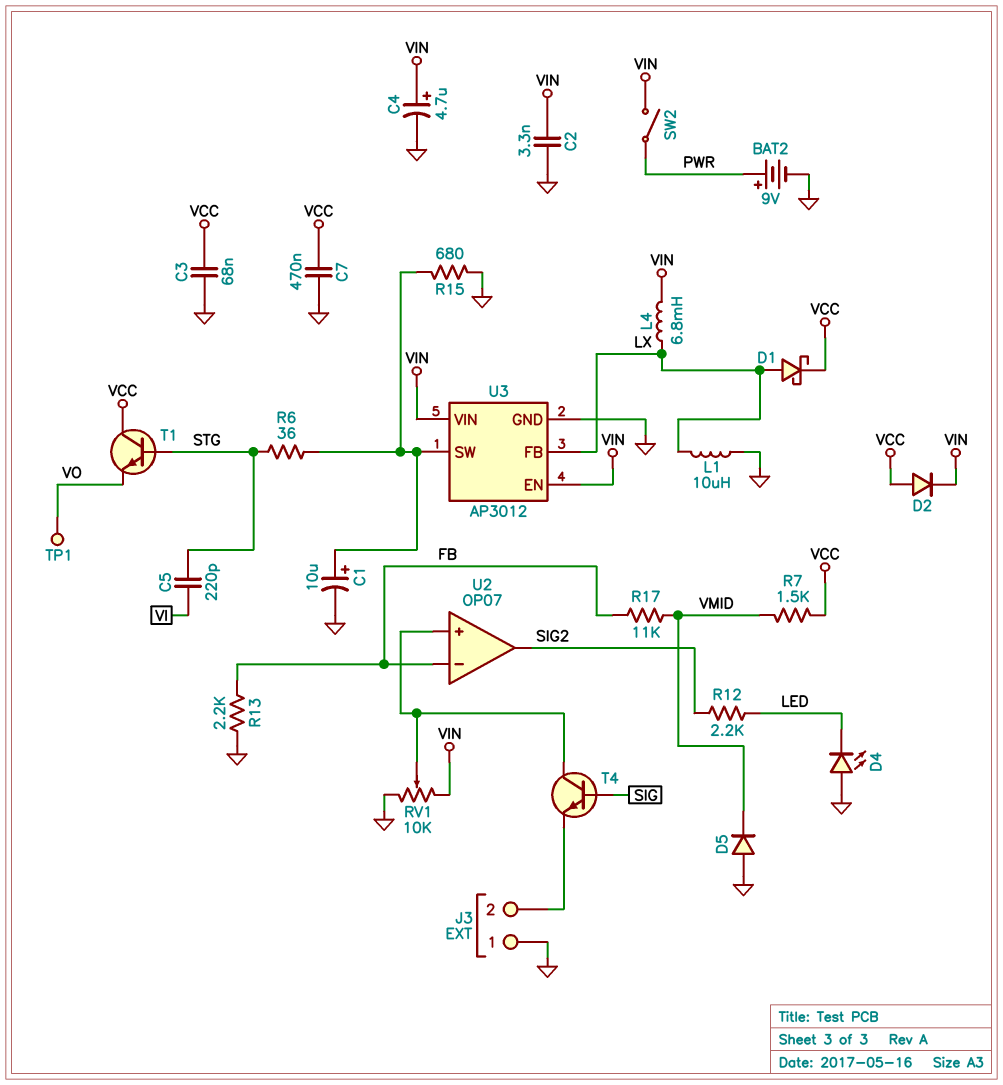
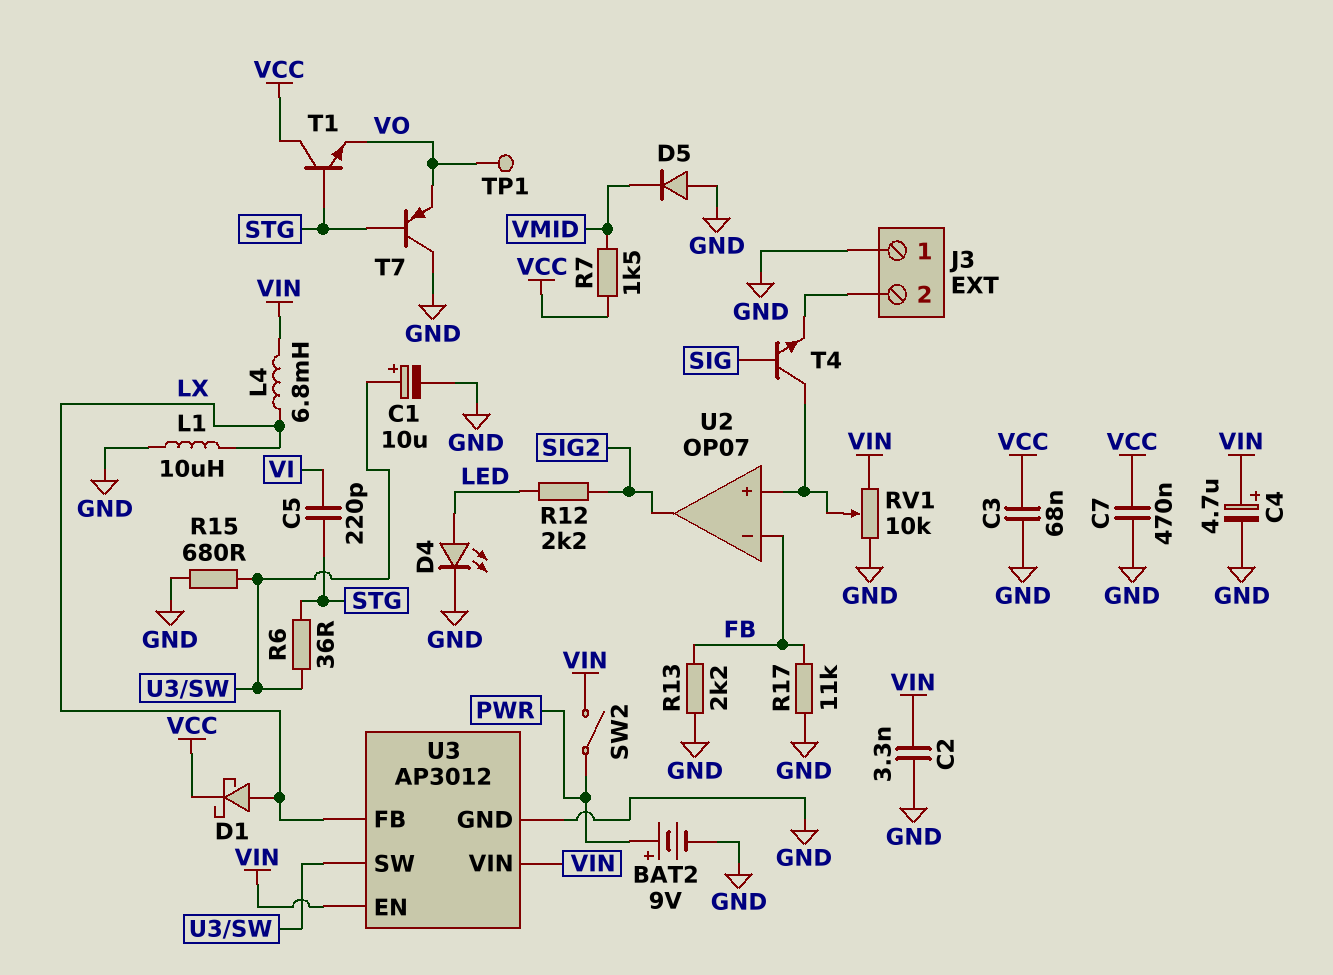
D2: diode (A VCC, K VIN) -> none
D4: LED (A GND, K LED) -> LED (A LED, K GND)
R17: 11k (FB, VMID) -> 11k (FB, GND)
T7: none -> PNP (B STG, C GND, E VO)

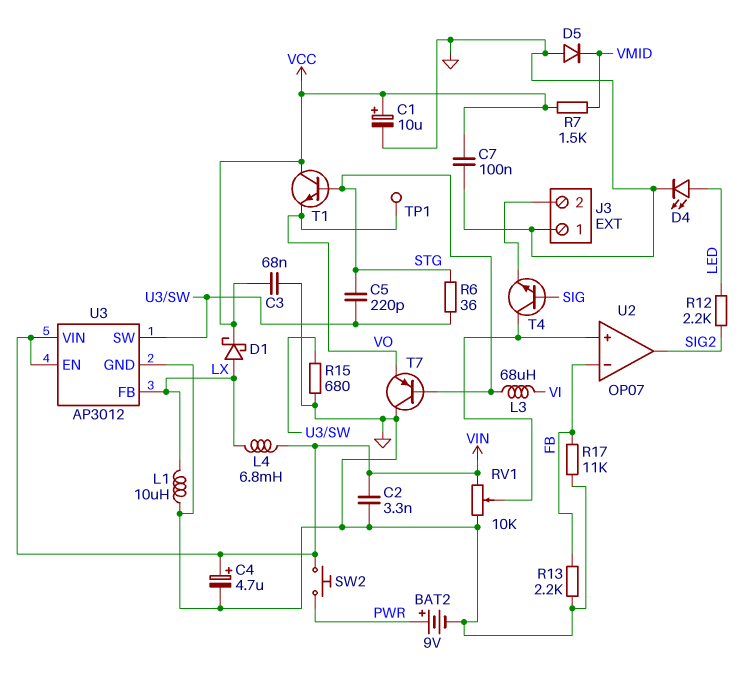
C1: 10uF (plus U3/SW, minus GND) -> 10uF (plus VCC, minus GND)
C5: 220pF (STG, VI) -> 220pF (STG, U3/SW)
C7: 470nF (GND, VCC) -> 100nF (GND, VCC)
L3: none -> 68uH (STG, VI)
SW2: switch (PWR, VIN) -> button (PWR, VIN)

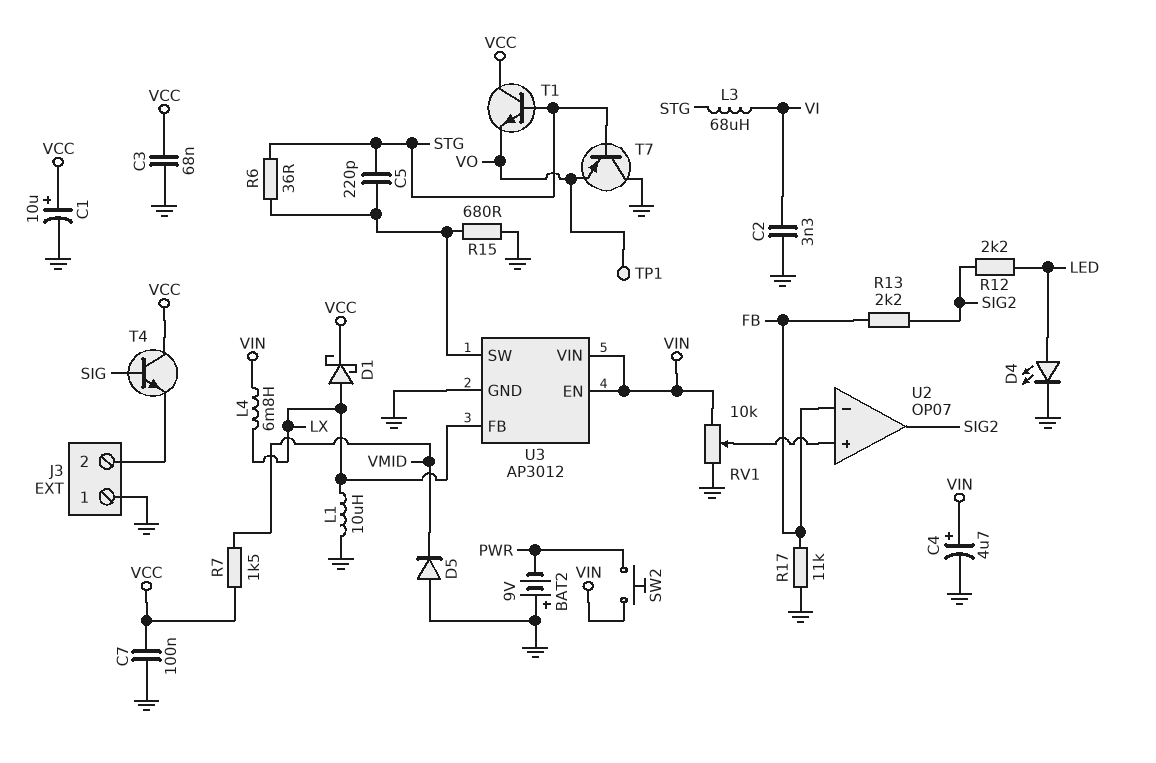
BAT2: 9V (plus PWR, minus GND) -> 9V (plus GND, minus PWR)
C2: 3.3nF (GND, VIN) -> 3.3nF (GND, VI)
R13: 2.2k (FB, GND) -> 2.2k (FB, SIG2)
T4: NPN (B SIG, C U2/in+, E J3/2) -> NPN (B SIG, C VCC, E J3/2)

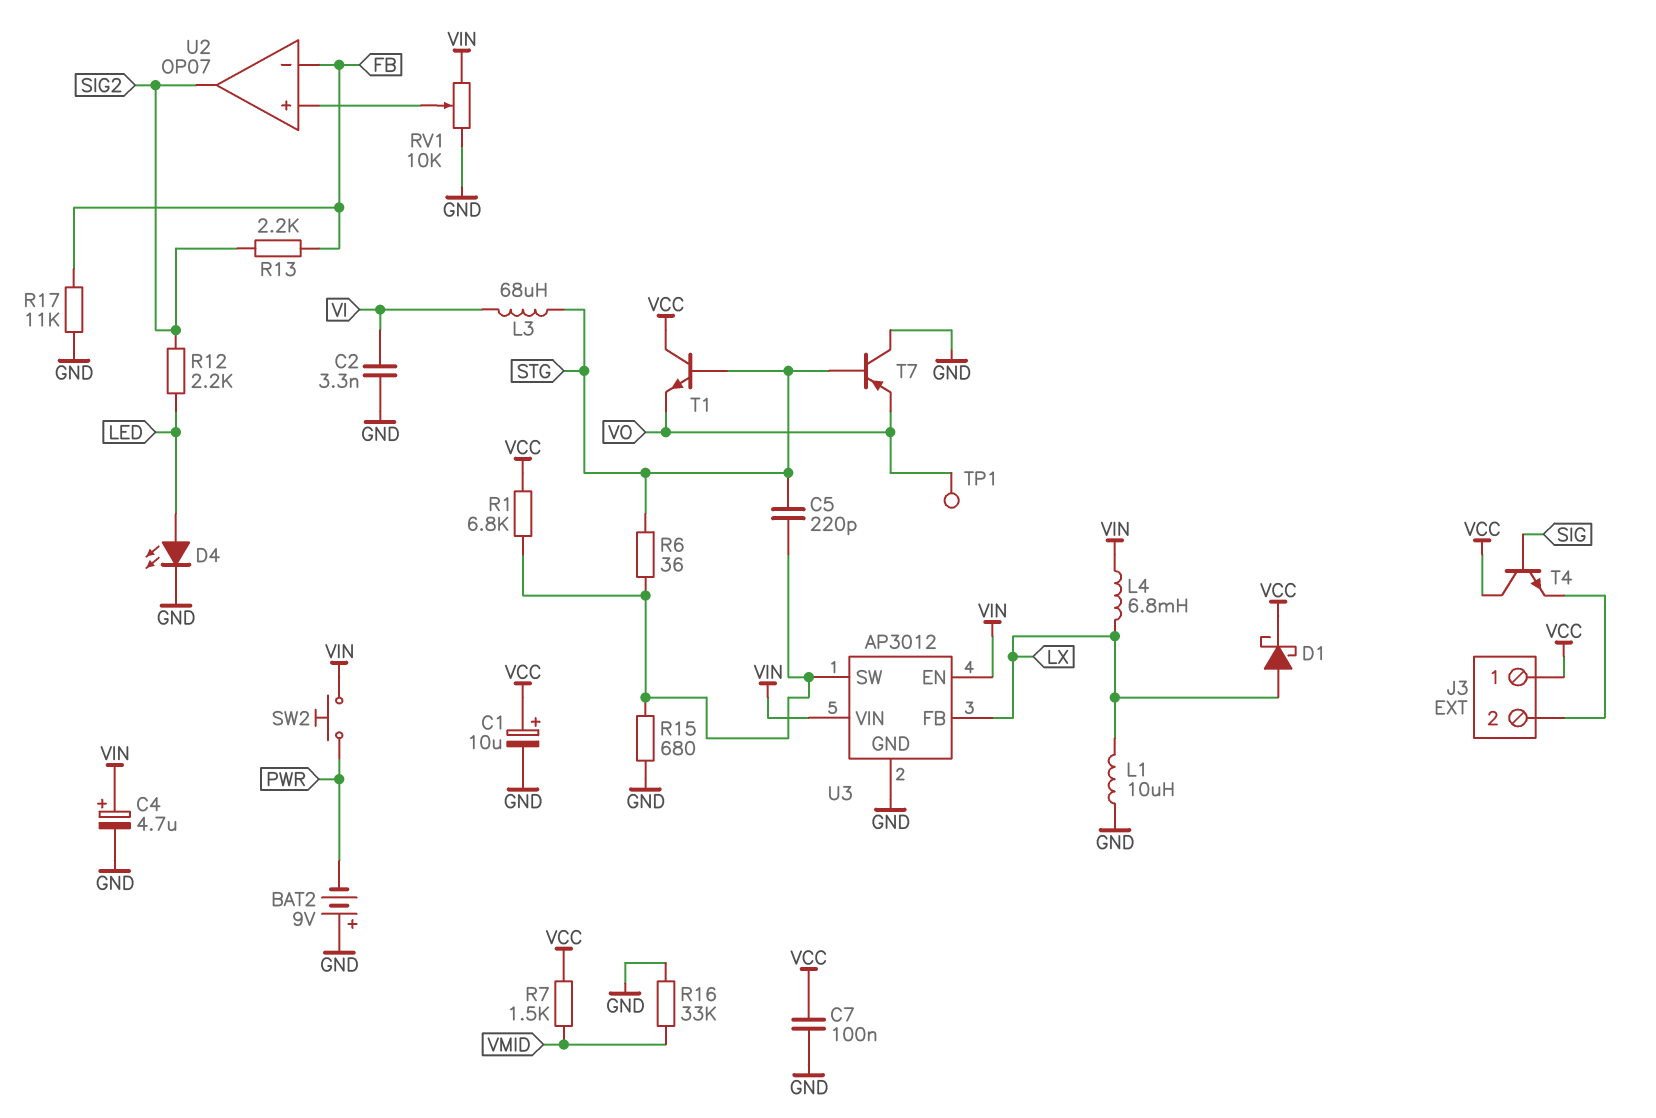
C3: 68nF (GND, VCC) -> none
D5: diode (A GND, K VMID) -> none
J3 pin 1: GND -> VCC
R1: none -> 6.8k (U3/SW, VCC)
R16: none -> 33k (GND, VMID)

